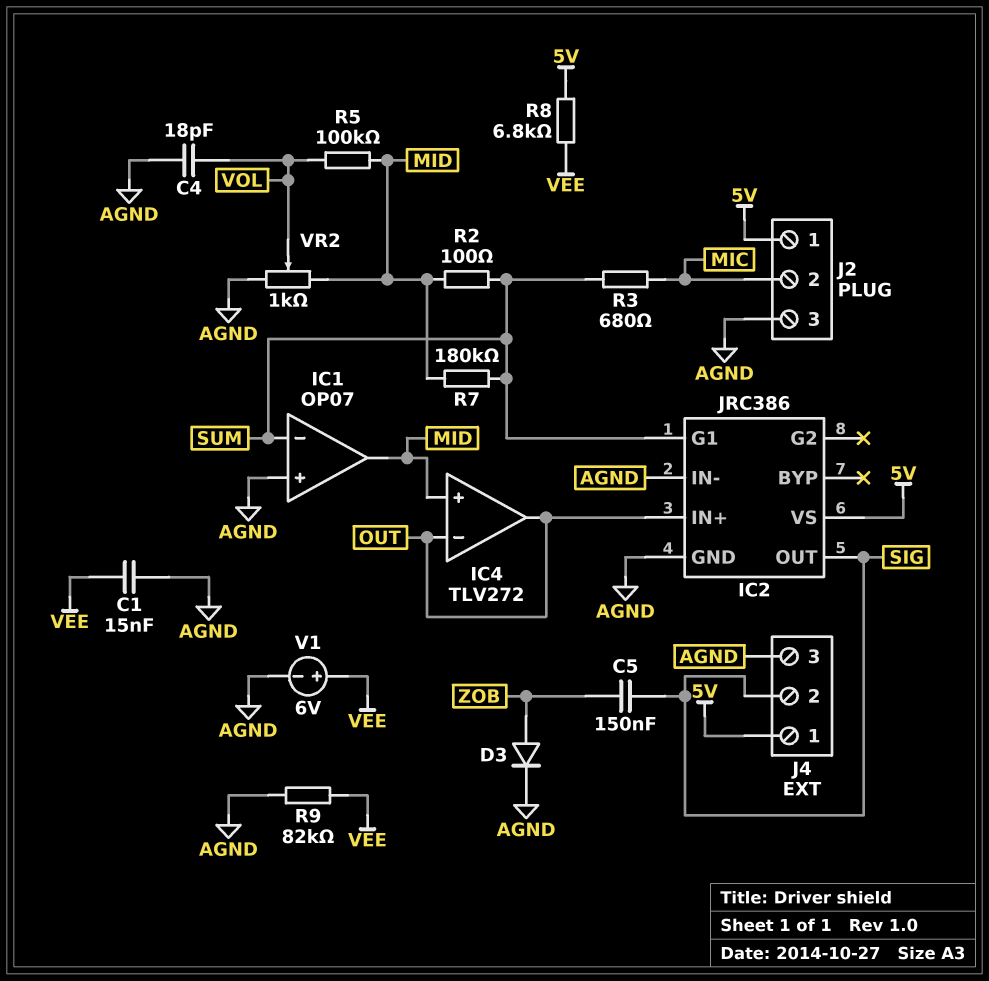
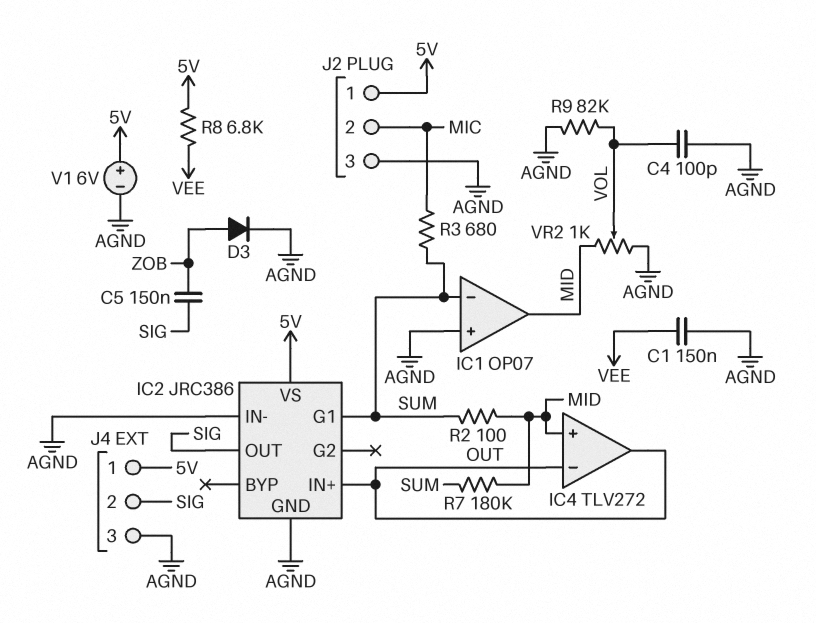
C1: 15nF (AGND, VEE) -> 150nF (AGND, VEE)
C4: 18pF (AGND, VOL) -> 100pF (AGND, VOL)
R5: 100k (MID, VOL) -> none
R9: 82k (AGND, VEE) -> 82k (AGND, VOL)
V1: 6V (plus VEE, minus AGND) -> 6V (plus 5V, minus AGND)

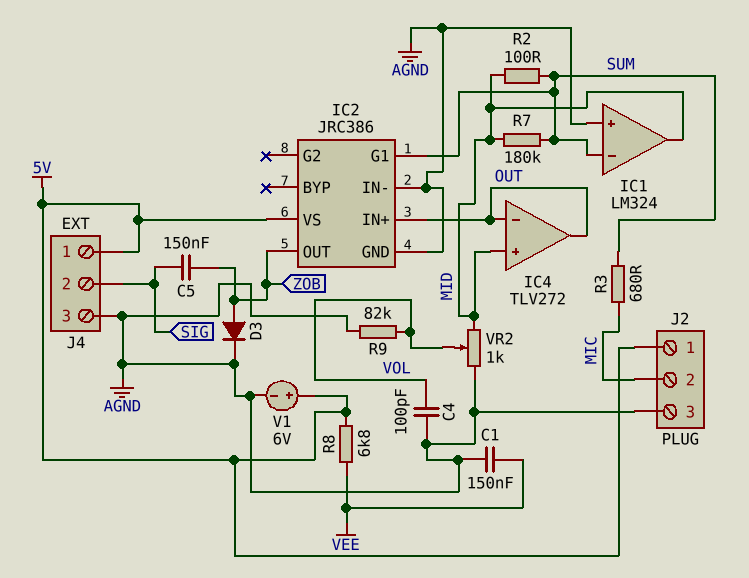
IC1: OP07 -> LM324
IC2 pin OUT: SIG -> ZOB

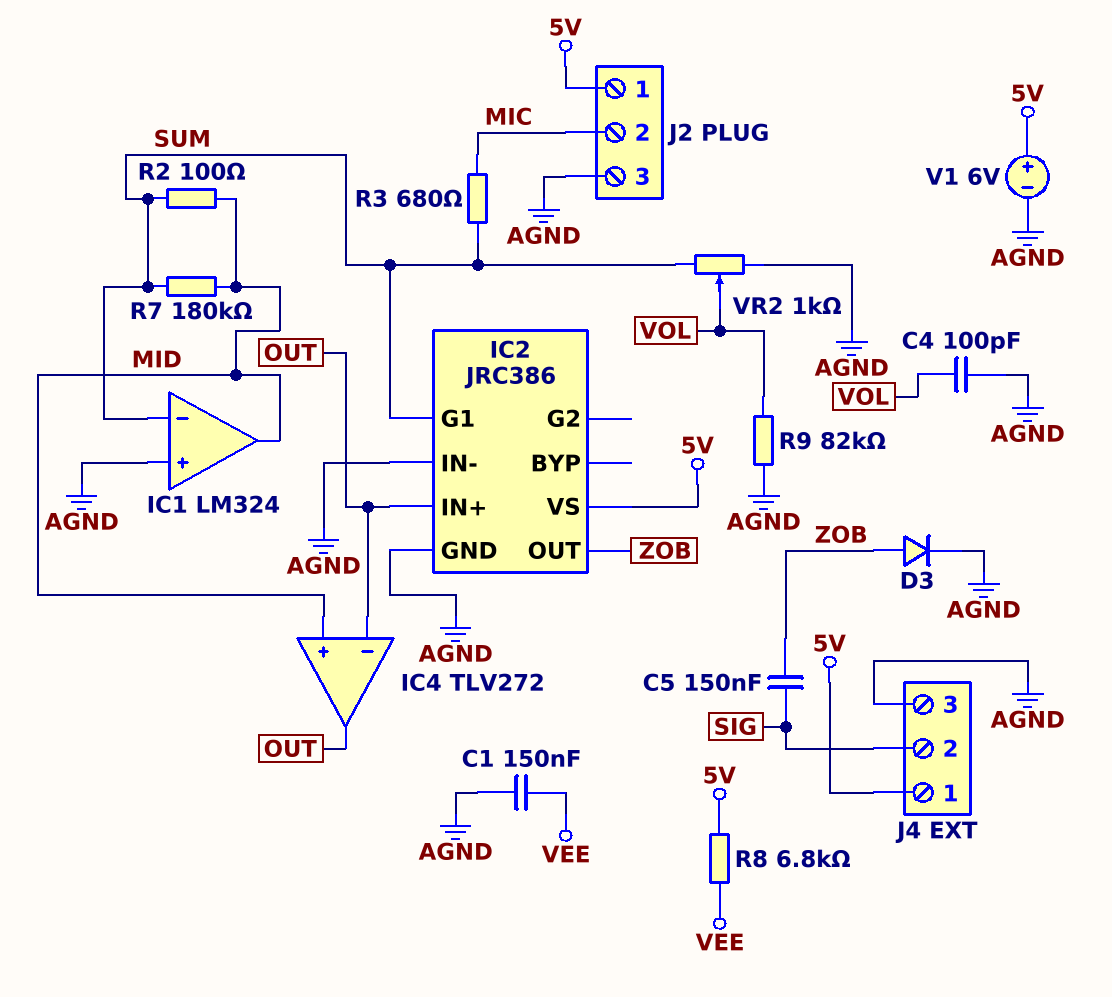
VR2: 1k (AGND, MID, wiper VOL) -> 1k (AGND, SUM, wiper VOL)

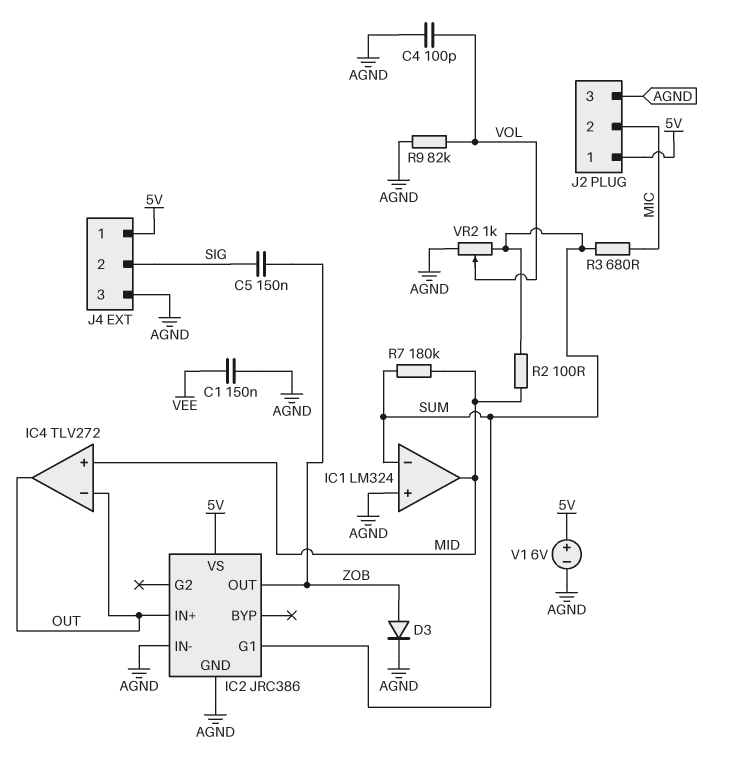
R8: 6.8k (5V, VEE) -> none

